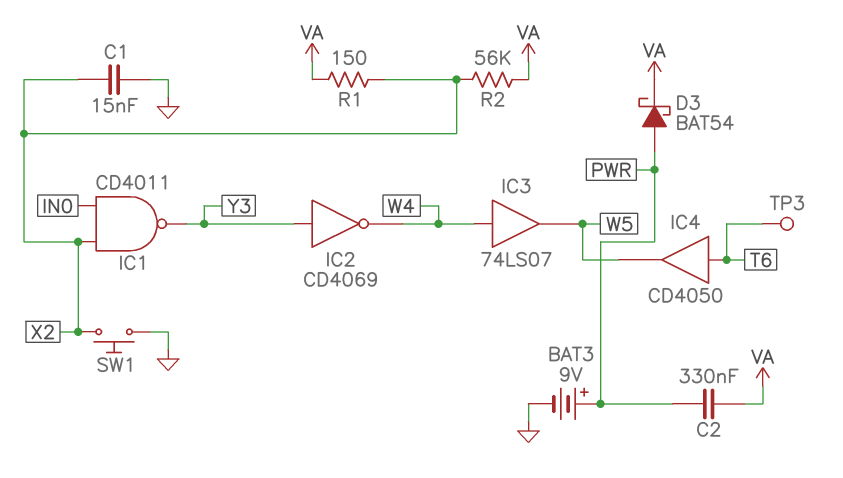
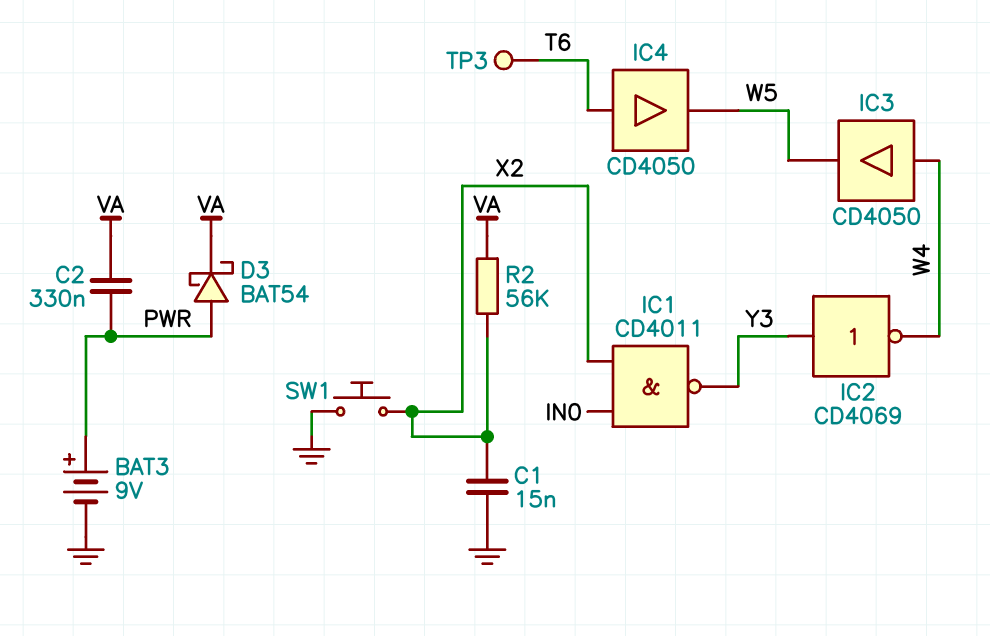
IC3: buffer 74LS07 (in W4, out W5) -> buffer CD4050 (in W4, out W5)
R1: 150 (VA, X2) -> none

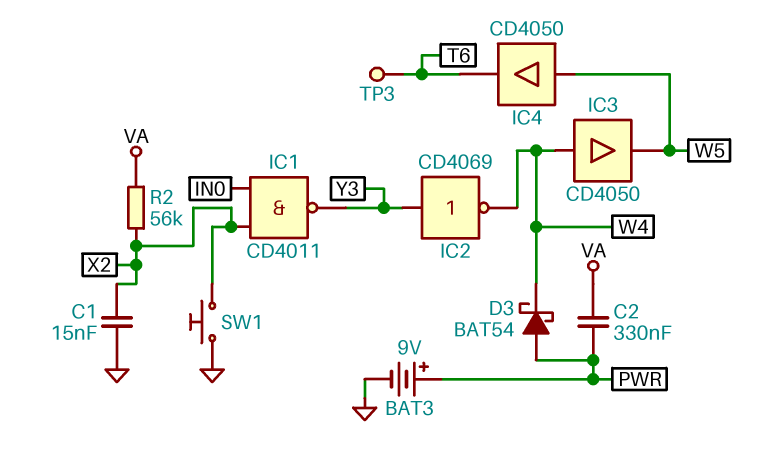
D3: schottky BAT54 (A PWR, K VA) -> schottky BAT54 (A PWR, K W4)
IC4: buffer CD4050 (in T6, out W5) -> buffer CD4050 (in W5, out T6)

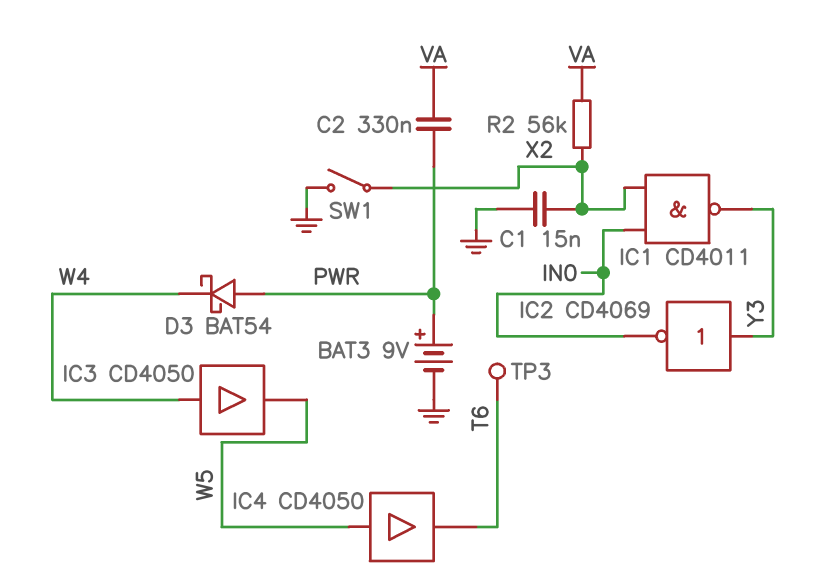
IC2: NOT CD4069 (in Y3, out W4) -> NOT CD4069 (in Y3, out IN0)
SW1: button (GND, X2) -> switch (GND, X2)

